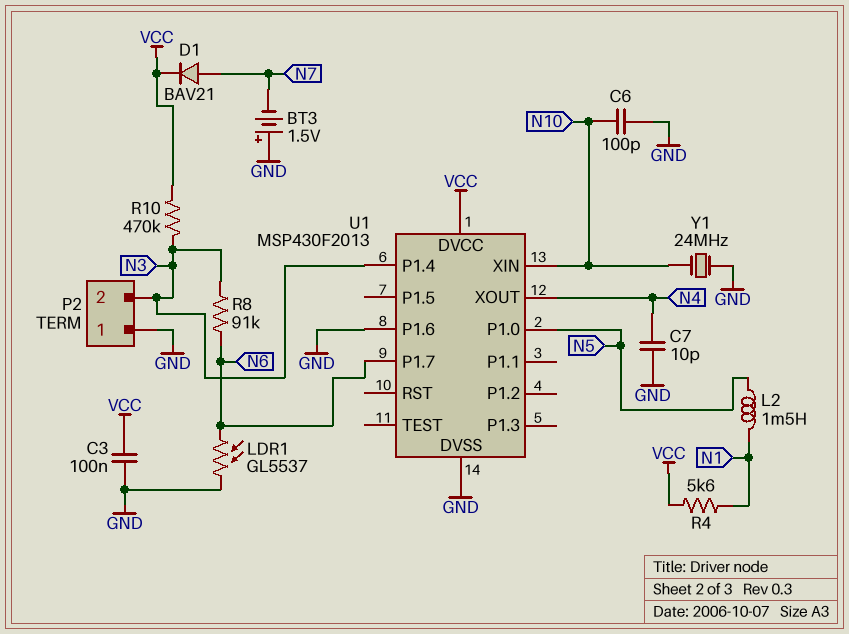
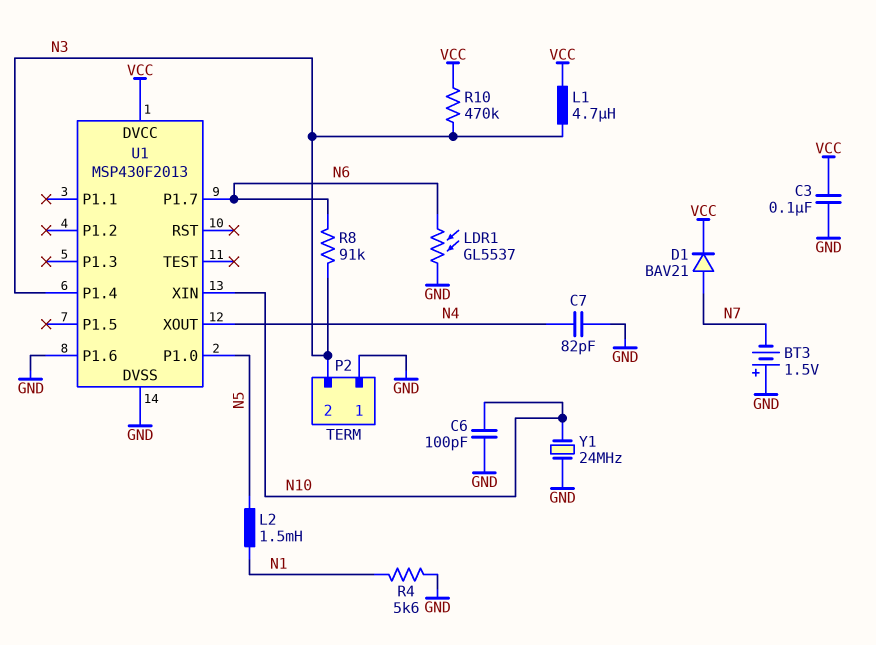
C7: 10pF (GND, N4) -> 82pF (GND, N4)
L1: none -> 4.7uH (N3, VCC)
R4: 5.6k (N1, VCC) -> 5.6k (GND, N1)

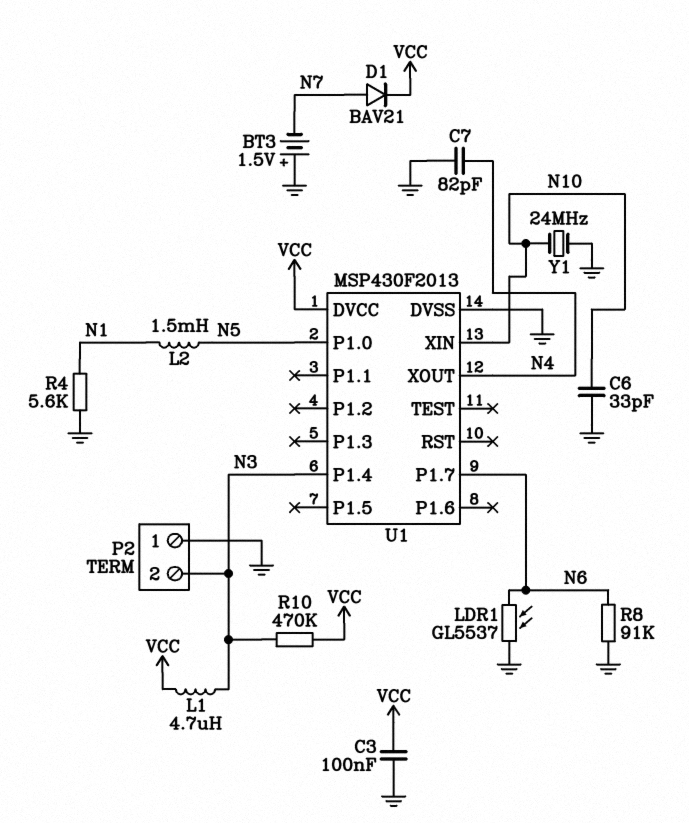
C6: 100pF (GND, N10) -> 33pF (GND, N10)
R8: 91k (N3, N6) -> 91k (GND, N6)
U1 pin P1.6: GND -> none

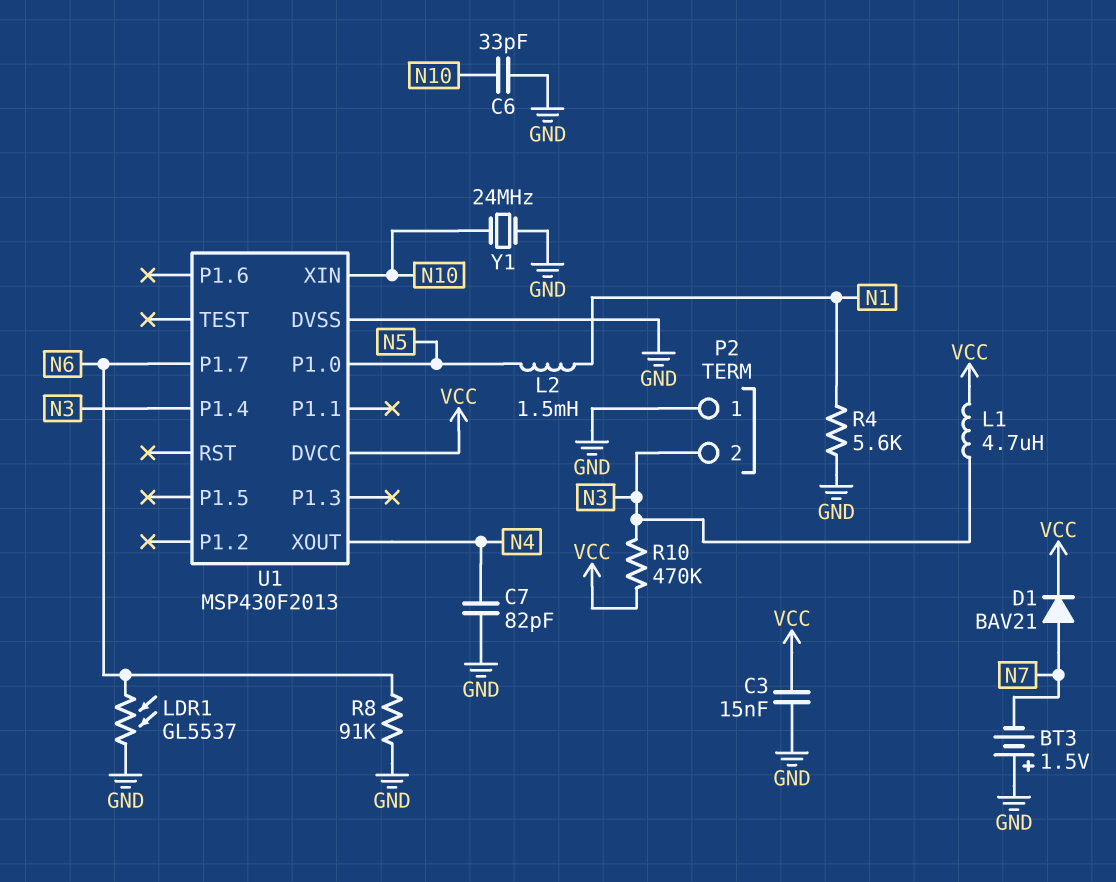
C3: 100nF (GND, VCC) -> 15nF (GND, VCC)

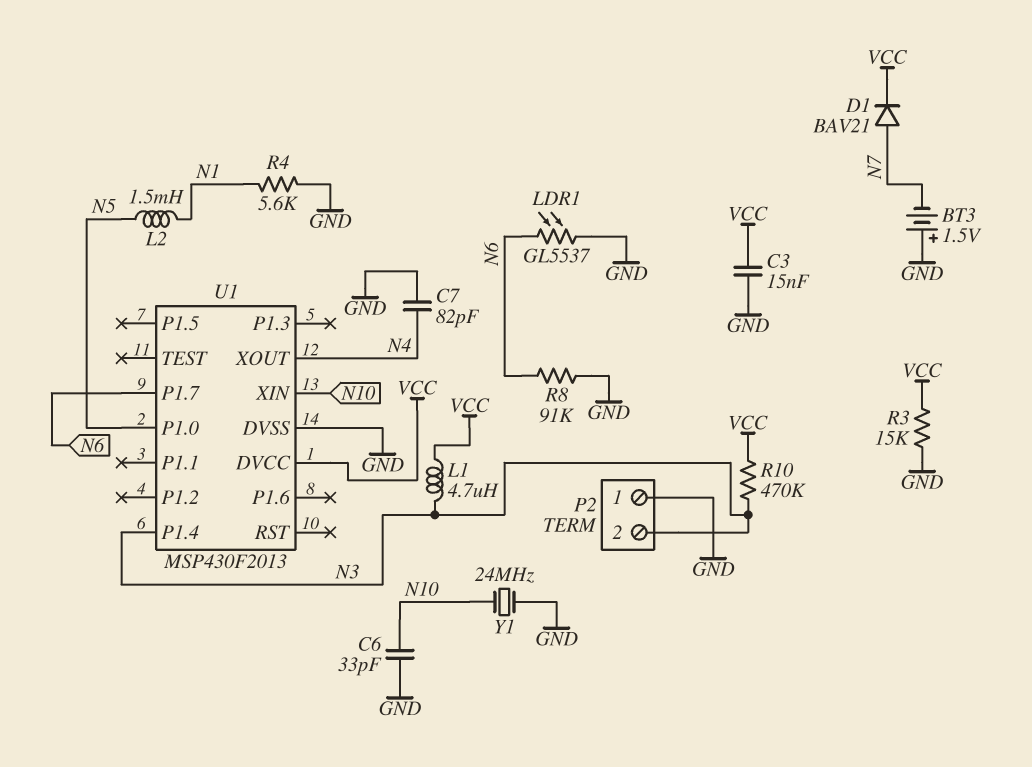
R3: none -> 15k (GND, VCC)

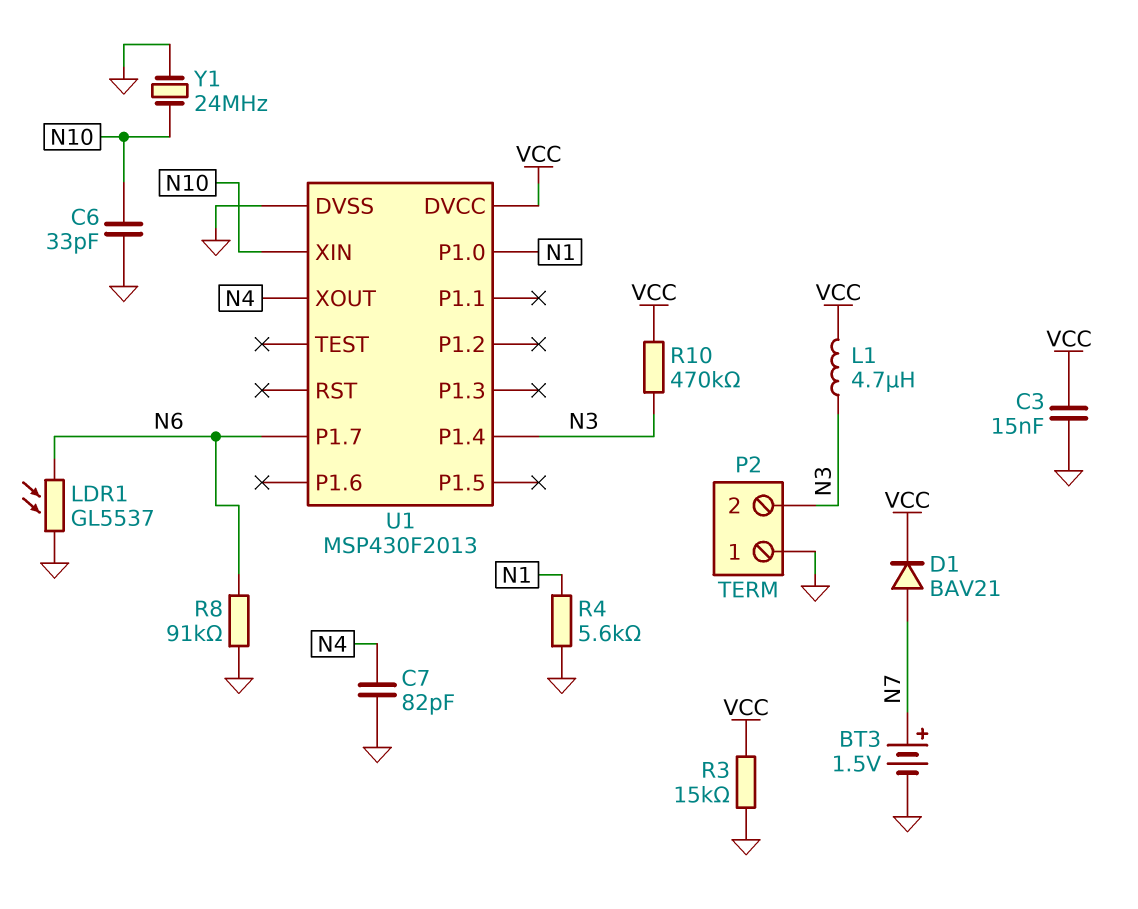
BT3: 1.5V (plus GND, minus N7) -> 1.5V (plus N7, minus GND)
L2: 1.5mH (N1, N5) -> none
U1 pin P1.0: N5 -> N1

